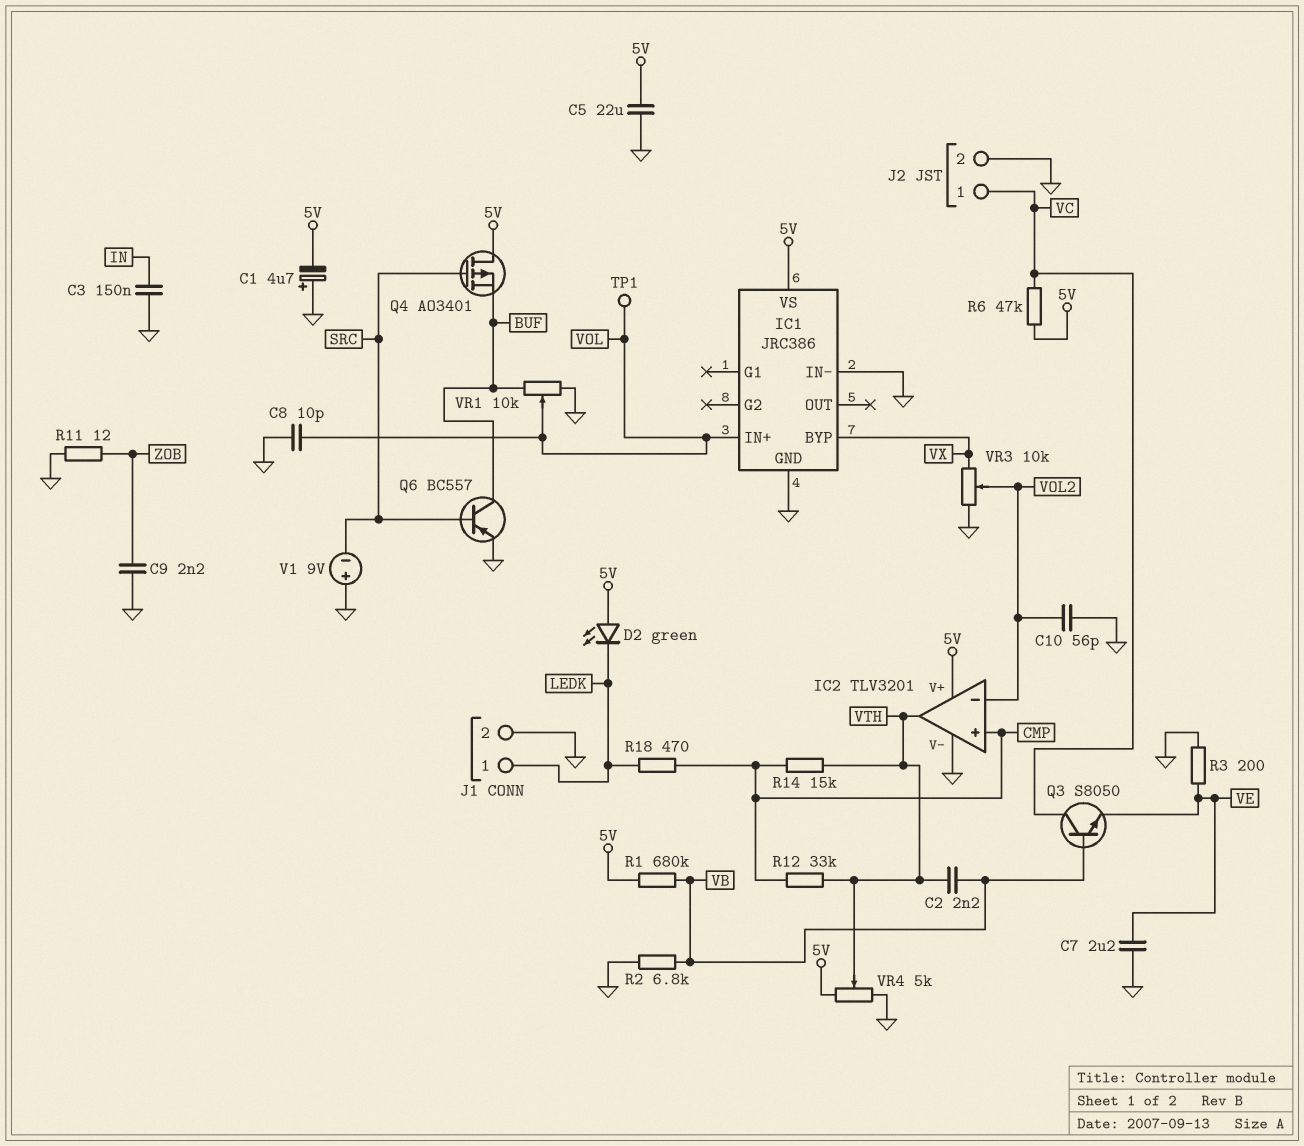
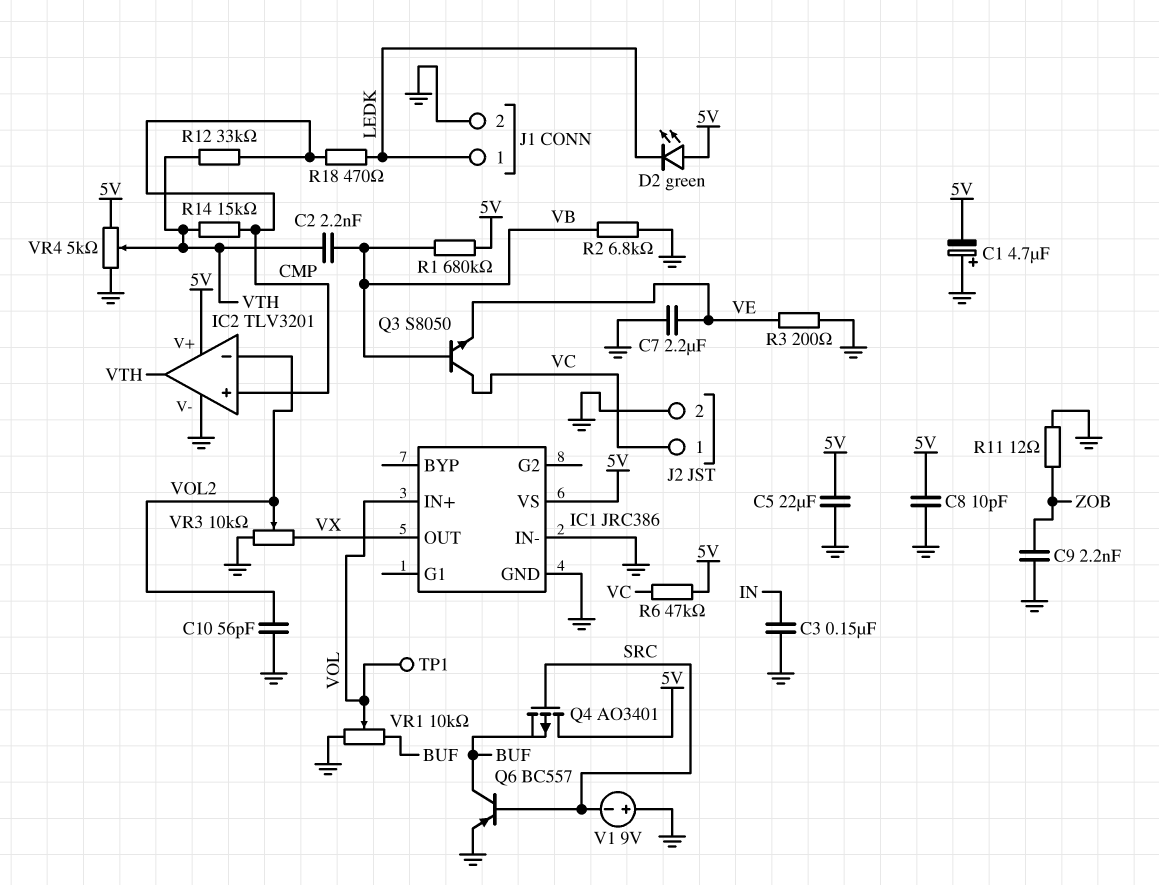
C8: 10pF (GND, VOL) -> 10pF (5V, GND)
IC1 pin BYP: VX -> none
IC1 pin OUT: none -> VX

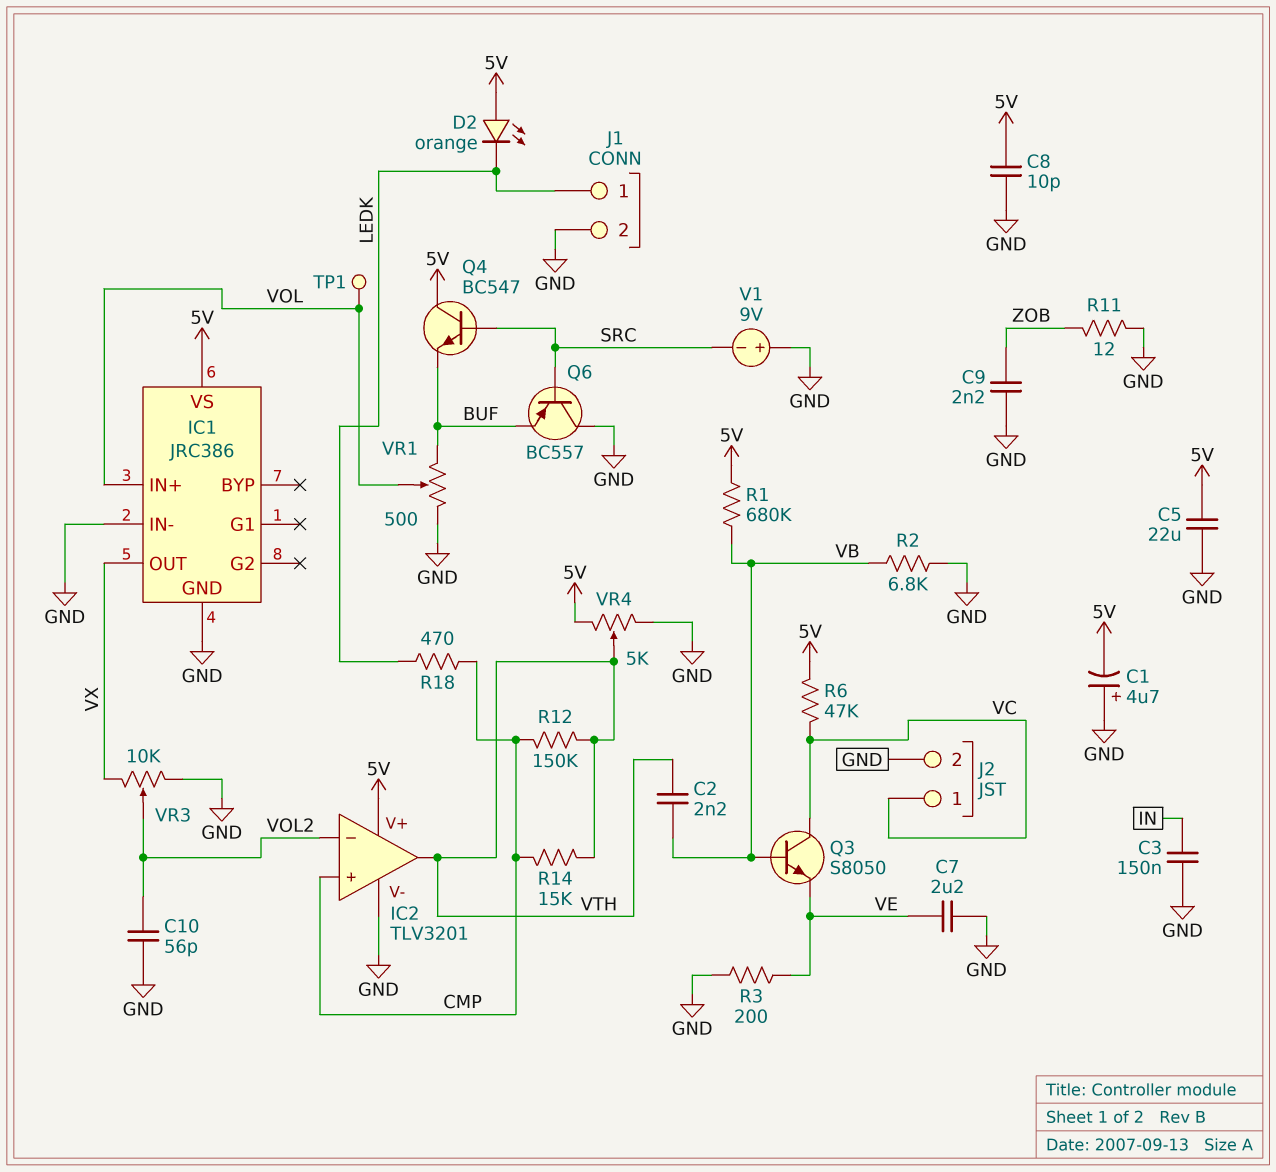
D2: LED green (A 5V, K LEDK) -> LED orange (A 5V, K LEDK)
Q4: PMOS AO3401 (G SRC, D 5V, S BUF) -> NPN BC547 (B SRC, C 5V, E BUF)
Q6: PNP BC557 (B SRC, C BUF, E GND) -> PNP BC557 (B SRC, C GND, E BUF)
R12: 33k (CMP, VTH) -> 150k (CMP, VTH)
VR1: 10k (BUF, GND, wiper VOL) -> 500 (BUF, GND, wiper VOL)

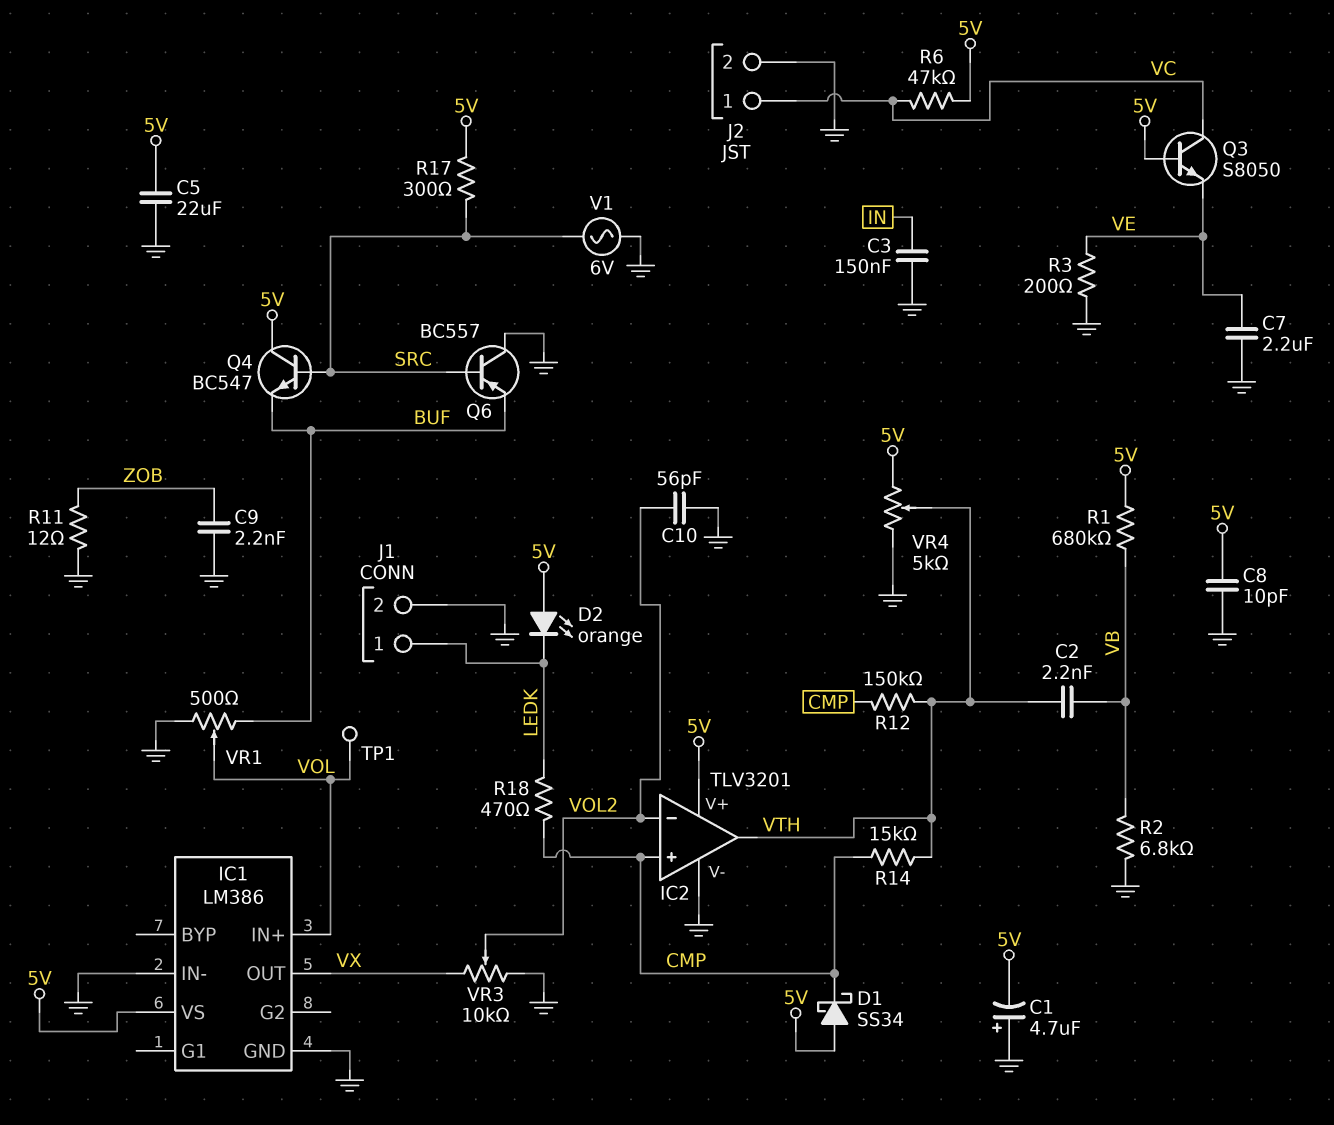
D1: none -> schottky SS34 (A 5V, K CMP)
IC1: JRC386 -> LM386
Q3: NPN S8050 (B VB, C VC, E VE) -> NPN S8050 (B 5V, C VC, E VE)
R17: none -> 300 (5V, SRC)
V1: 9V (plus GND, minus SRC) -> AC 6V (GND, SRC)

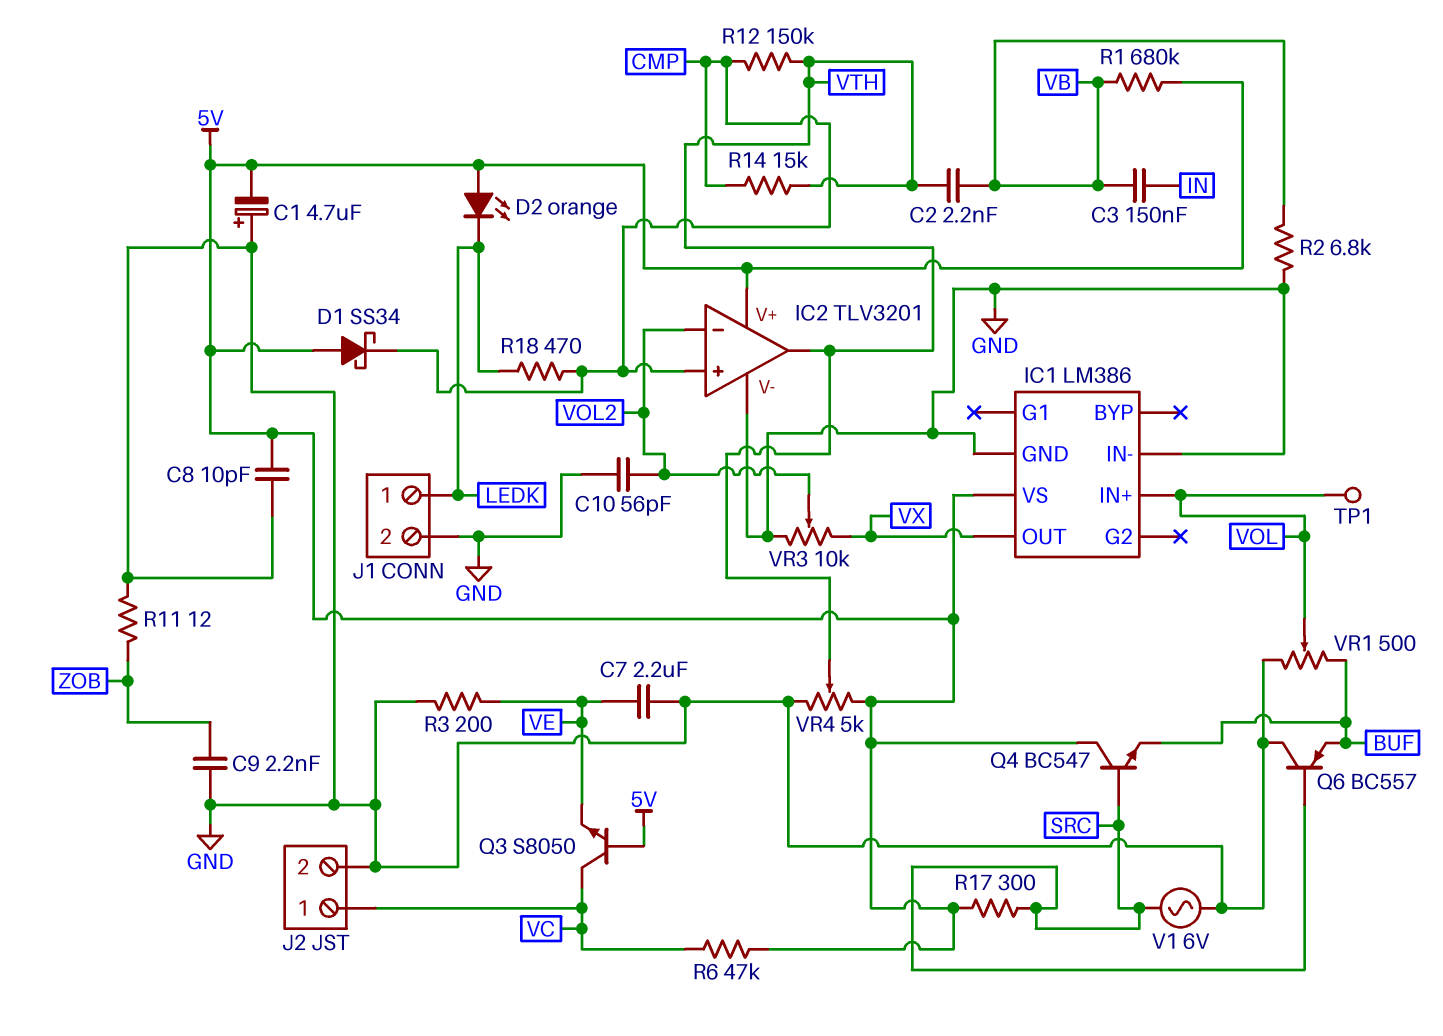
C3: 150nF (GND, IN) -> 150nF (IN, VB)
C5: 22uF (5V, GND) -> none

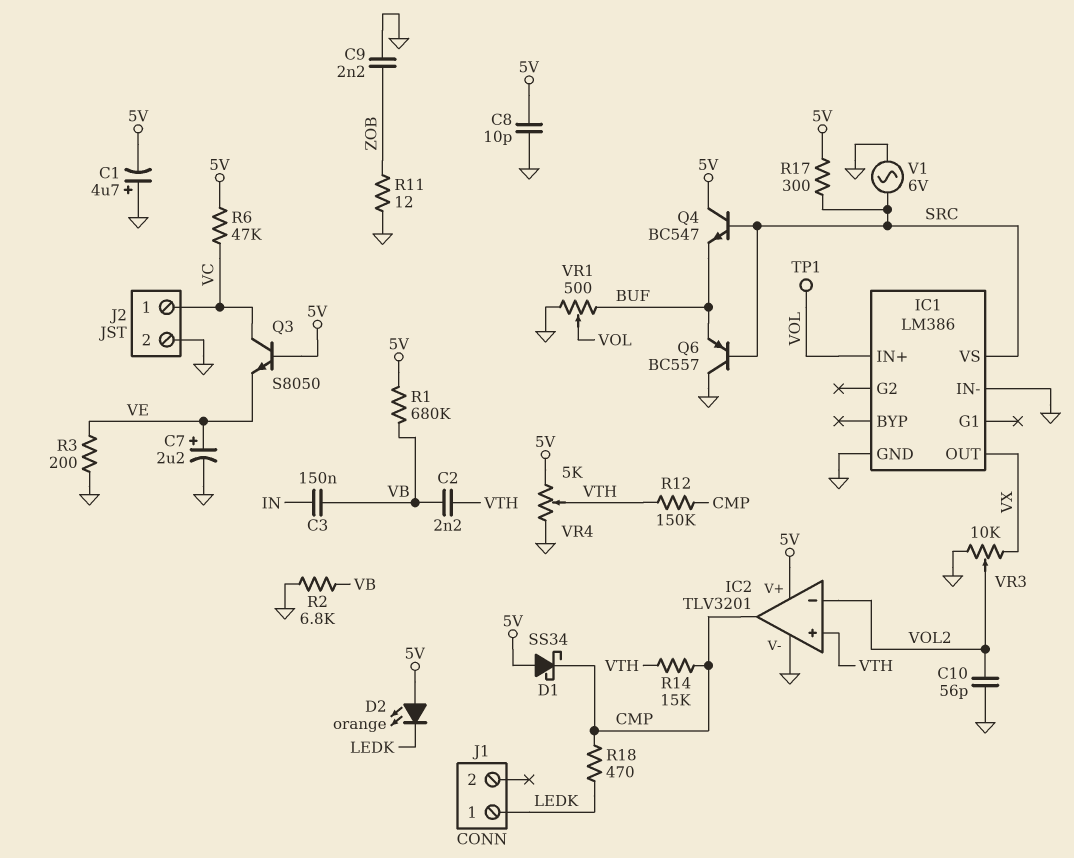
C7: 2.2uF (GND, VE) -> 2.2uF (plus VE, minus GND)
IC1 pin VS: 5V -> SRC
IC2 pin in+: CMP -> VTH
IC2 pin out: VTH -> CMP
J1 pin 2: GND -> none

